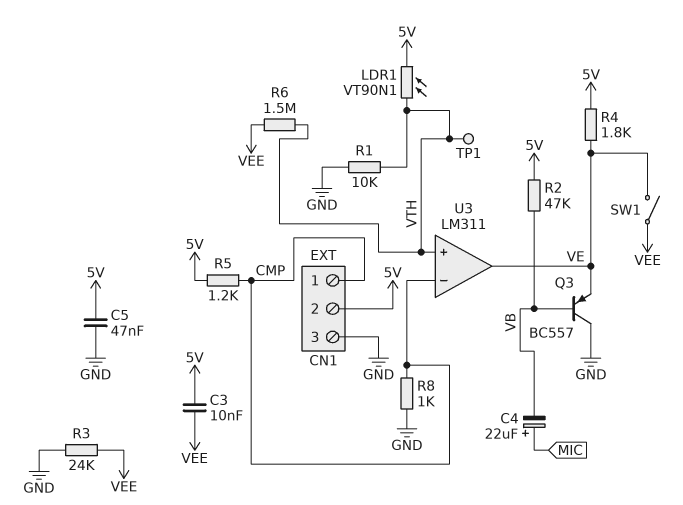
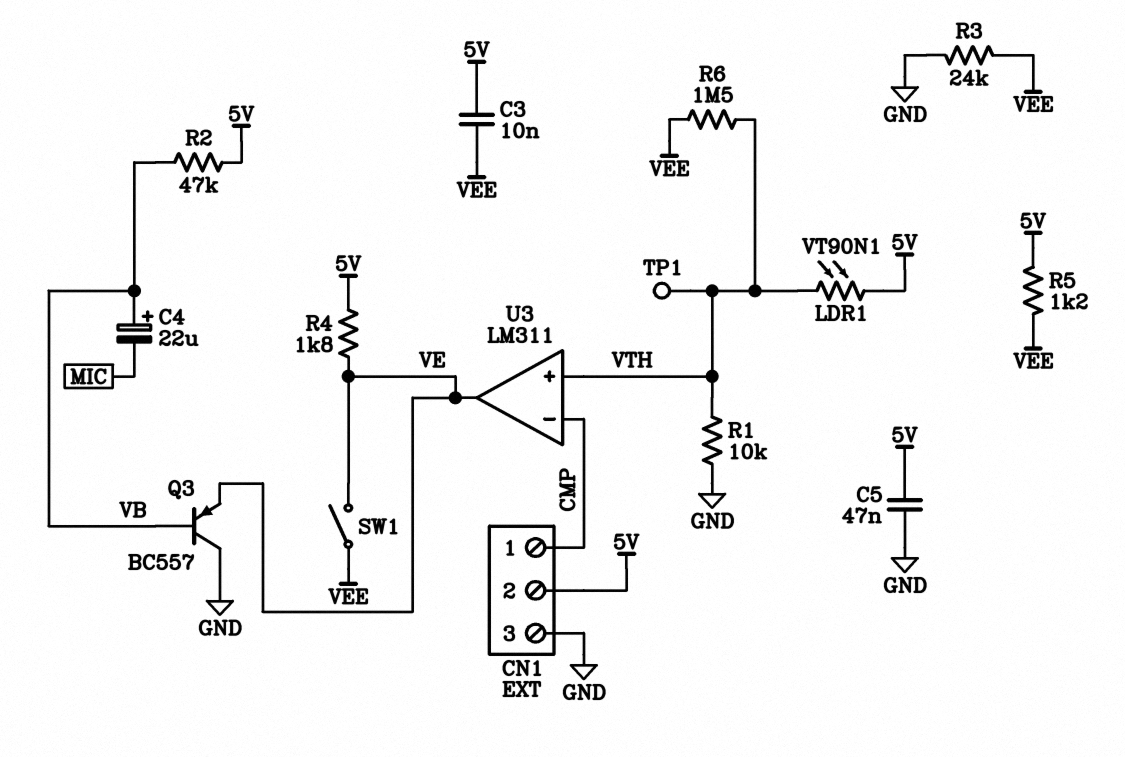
C4: 22uF (plus MIC, minus VB) -> 22uF (plus VB, minus MIC)
R5: 1.2k (5V, CMP) -> 1.2k (5V, VEE)
R8: 1k (CMP, GND) -> none

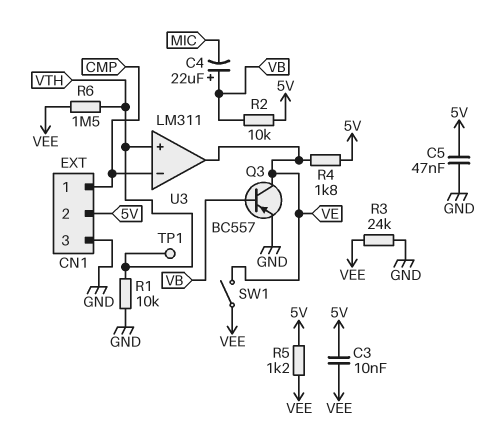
LDR1: VT90N1 (5V, VTH) -> none
Q3: PNP BC557 (B VB, C GND, E VE) -> PNP BC557 (B VB, C VE, E GND)
R2: 47k (5V, VB) -> 10k (5V, VB)

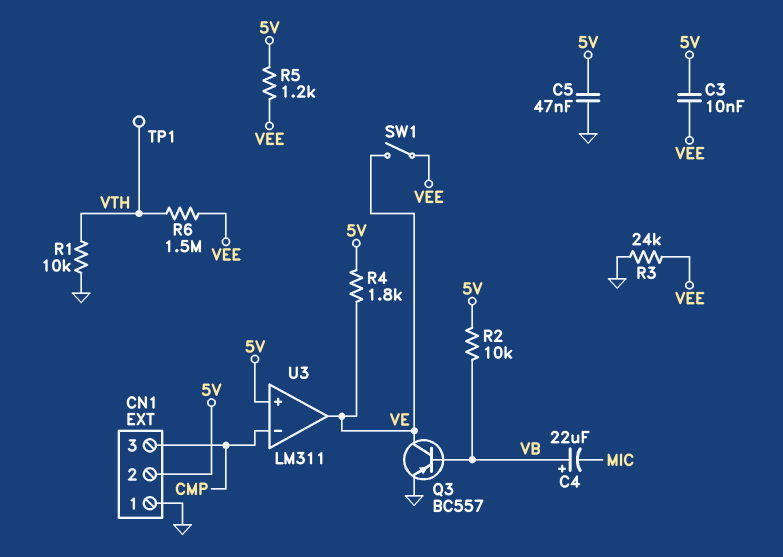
CN1 pin 1: CMP -> GND
CN1 pin 3: GND -> CMP
U3 pin in+: VTH -> 5V

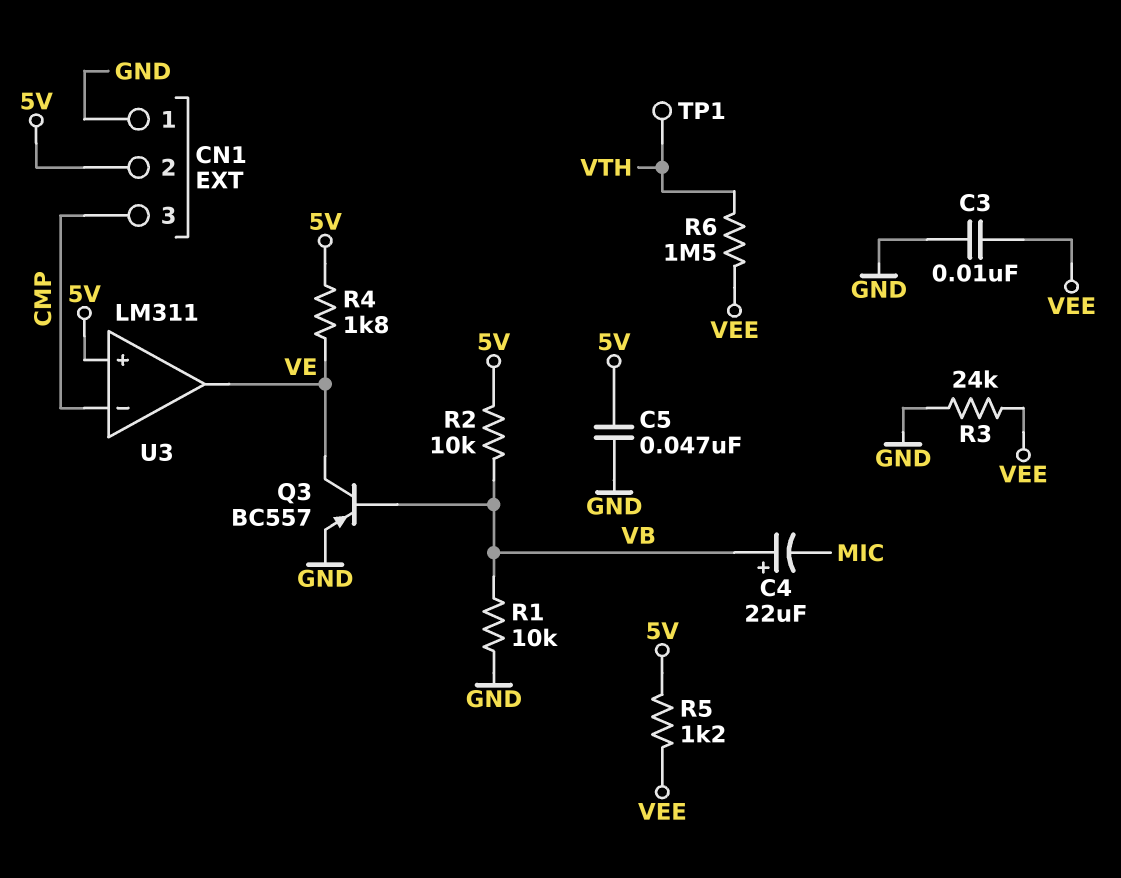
C3: 10nF (5V, VEE) -> 10nF (GND, VEE)
R1: 10k (GND, VTH) -> 10k (GND, VB)
SW1: switch (VE, VEE) -> none

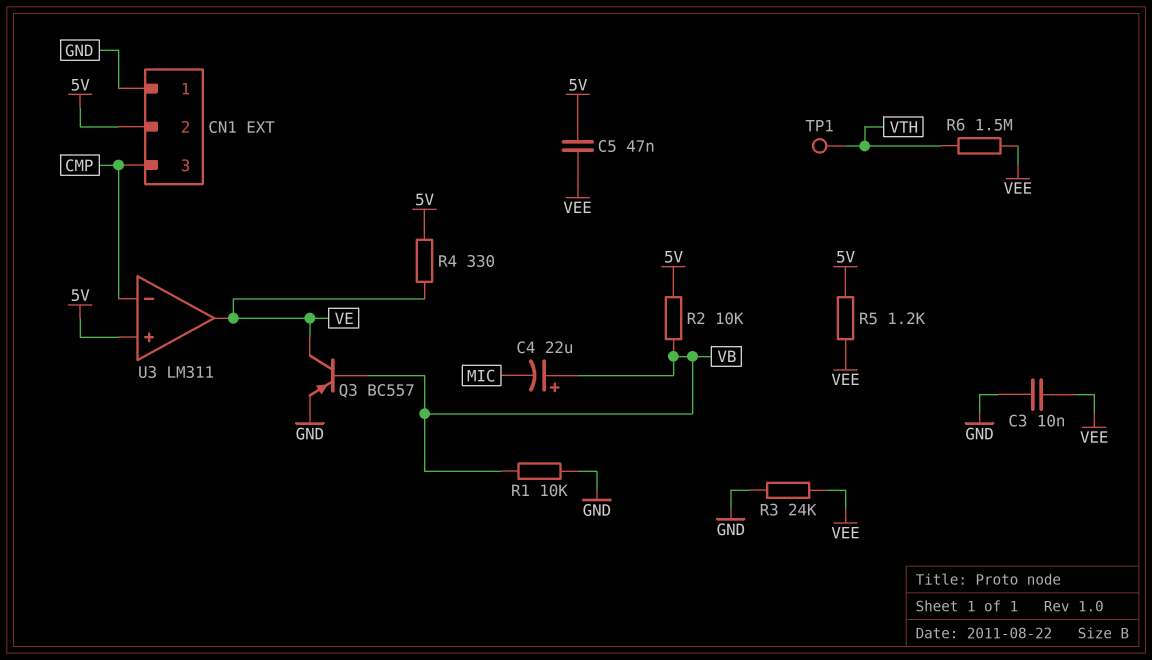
C5: 47nF (5V, GND) -> 47nF (5V, VEE)
R4: 1.8k (5V, VE) -> 330 (5V, VE)

